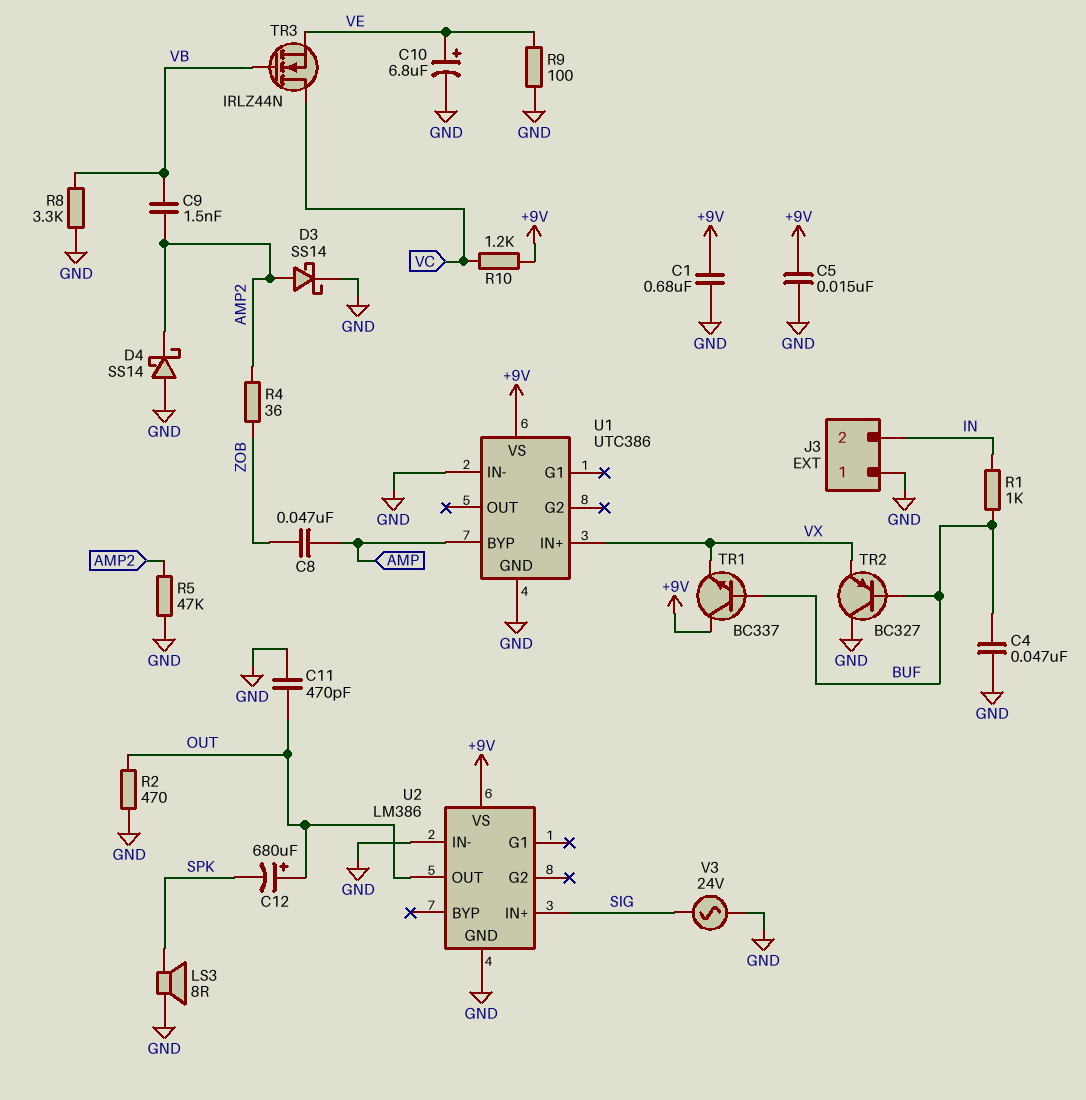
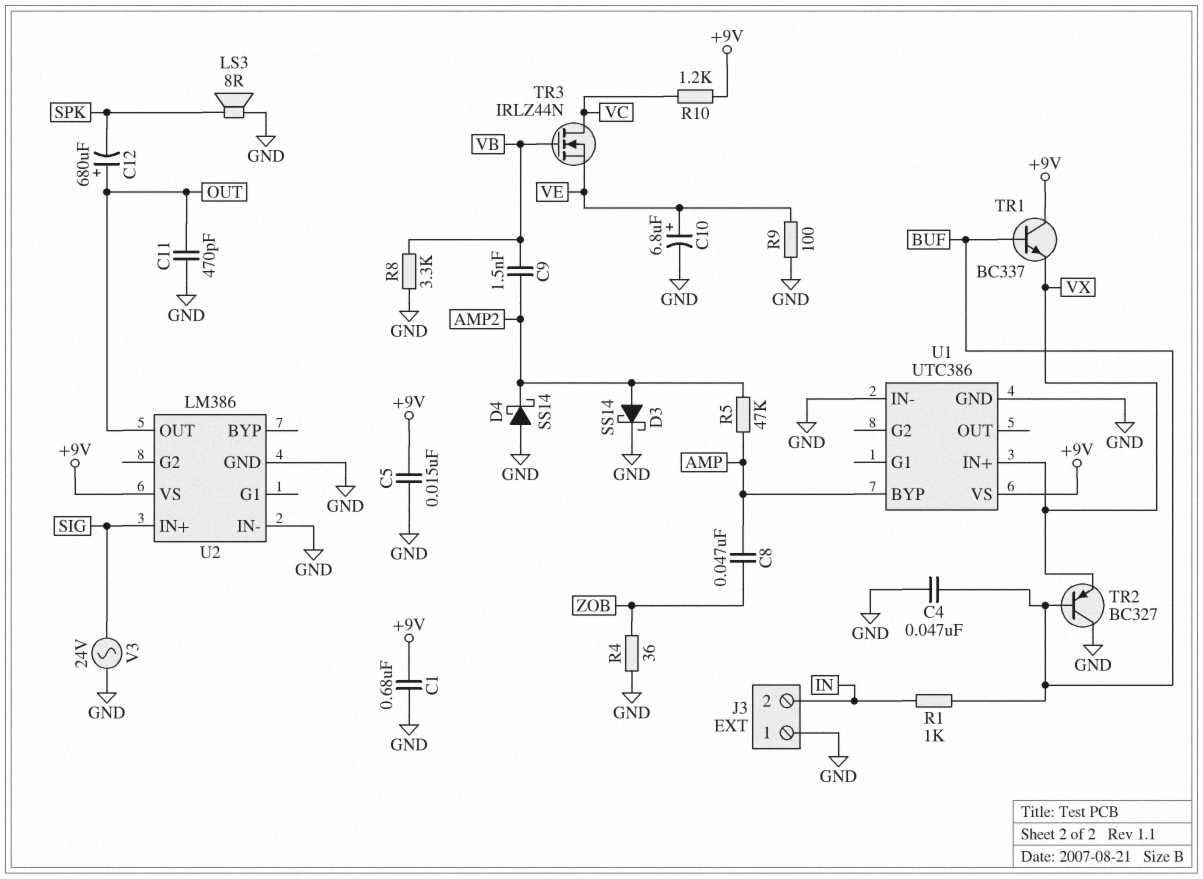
R2: 470 (GND, OUT) -> none
R4: 36 (AMP2, ZOB) -> 36 (GND, ZOB)
R5: 47k (AMP2, GND) -> 47k (AMP, AMP2)

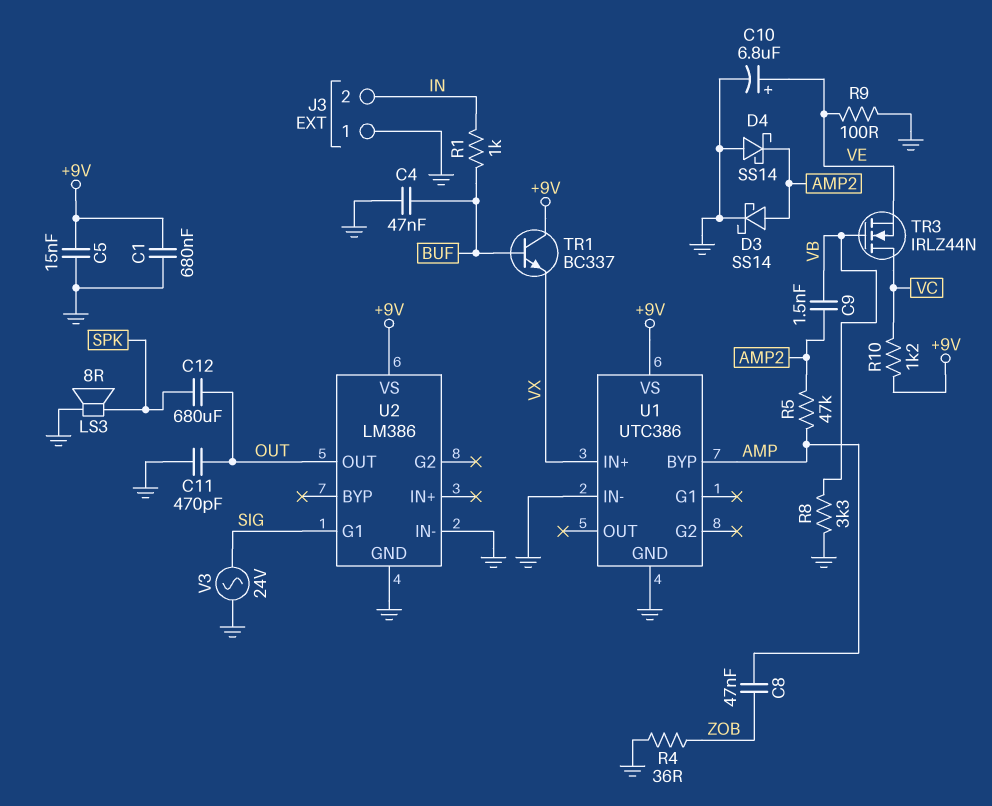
C12: 680uF (plus OUT, minus SPK) -> 680uF (OUT, SPK)
TR2: PNP BC327 (B BUF, C GND, E VX) -> none
U2 pin G1: none -> SIG
U2 pin IN+: SIG -> none

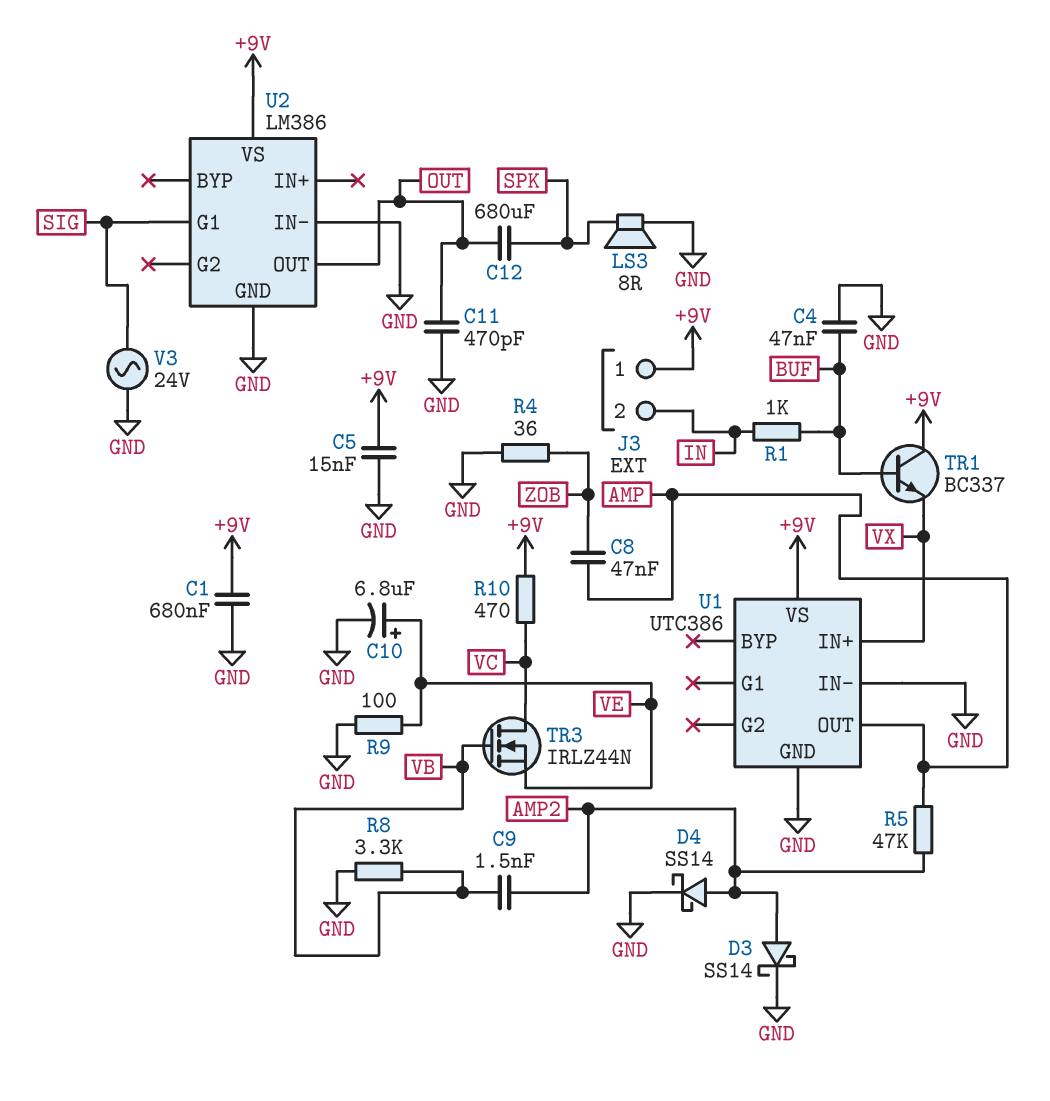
D4: schottky SS14 (A GND, K AMP2) -> schottky SS14 (A AMP2, K GND)
J3 pin 1: GND -> +9V
R10: 1.2k (+9V, VC) -> 470 (+9V, VC)
U1 pin BYP: AMP -> none
U1 pin OUT: none -> AMP

